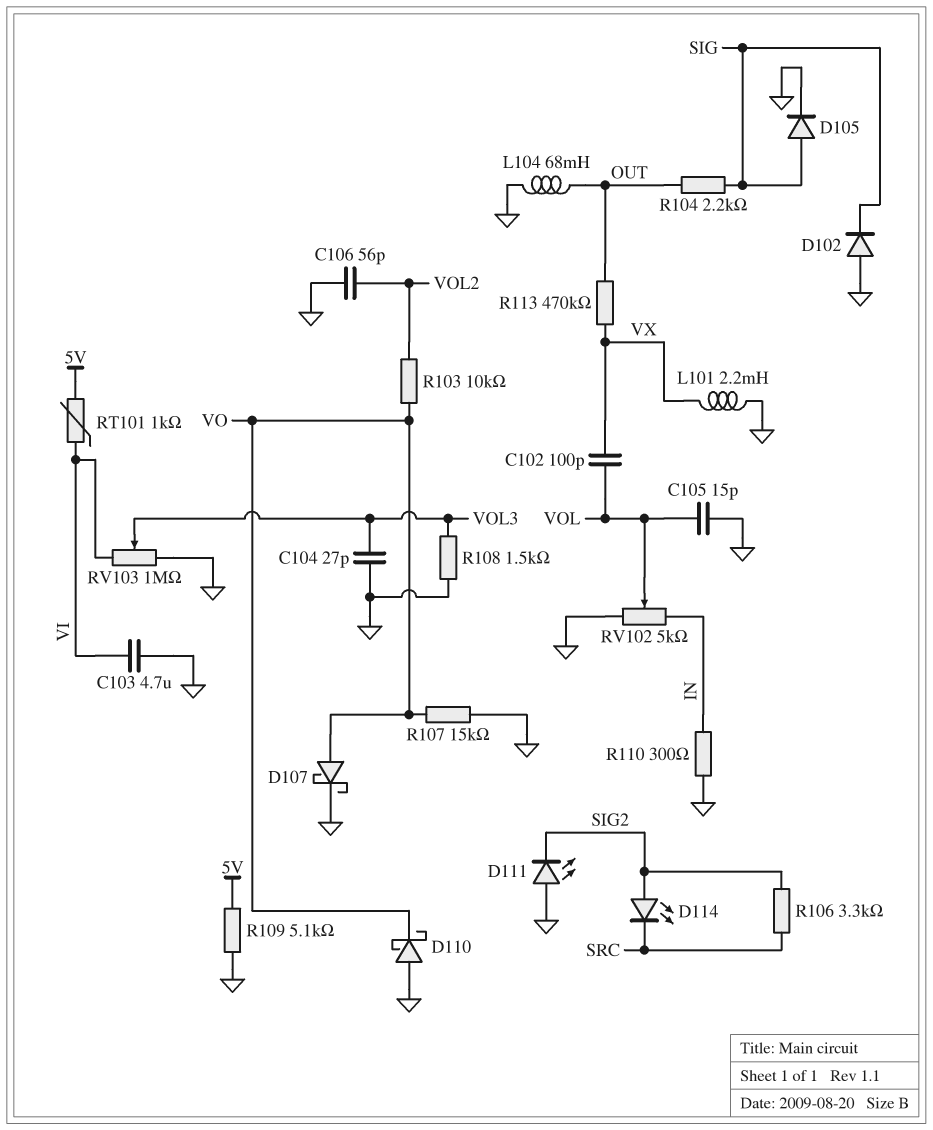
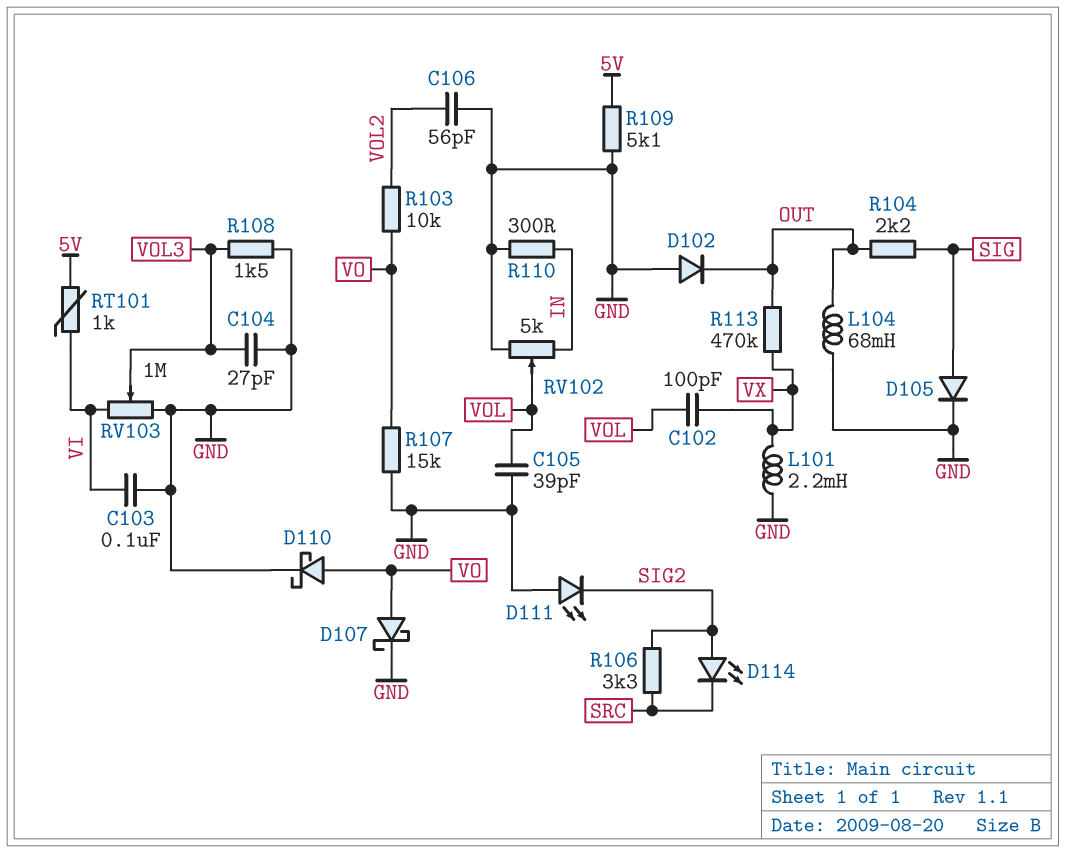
C103: 4.7uF (GND, VI) -> 100nF (GND, VI)
C105: 15pF (GND, VOL) -> 39pF (GND, VOL)
D102: diode (A GND, K SIG) -> diode (A GND, K OUT)
D110: schottky (A GND, K VO) -> schottky (A VO, K GND)

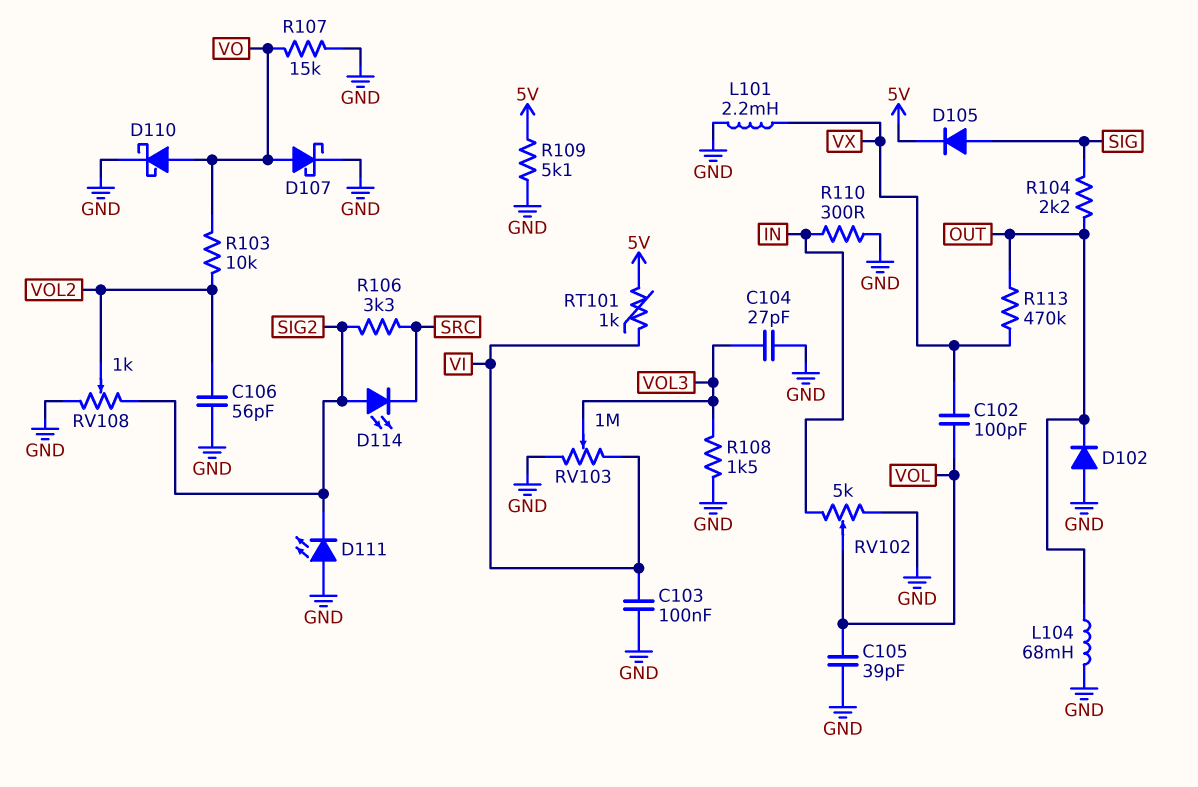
D105: diode (A SIG, K GND) -> diode (A SIG, K 5V)
RV108: none -> 1k (GND, SIG2, wiper VOL2)

